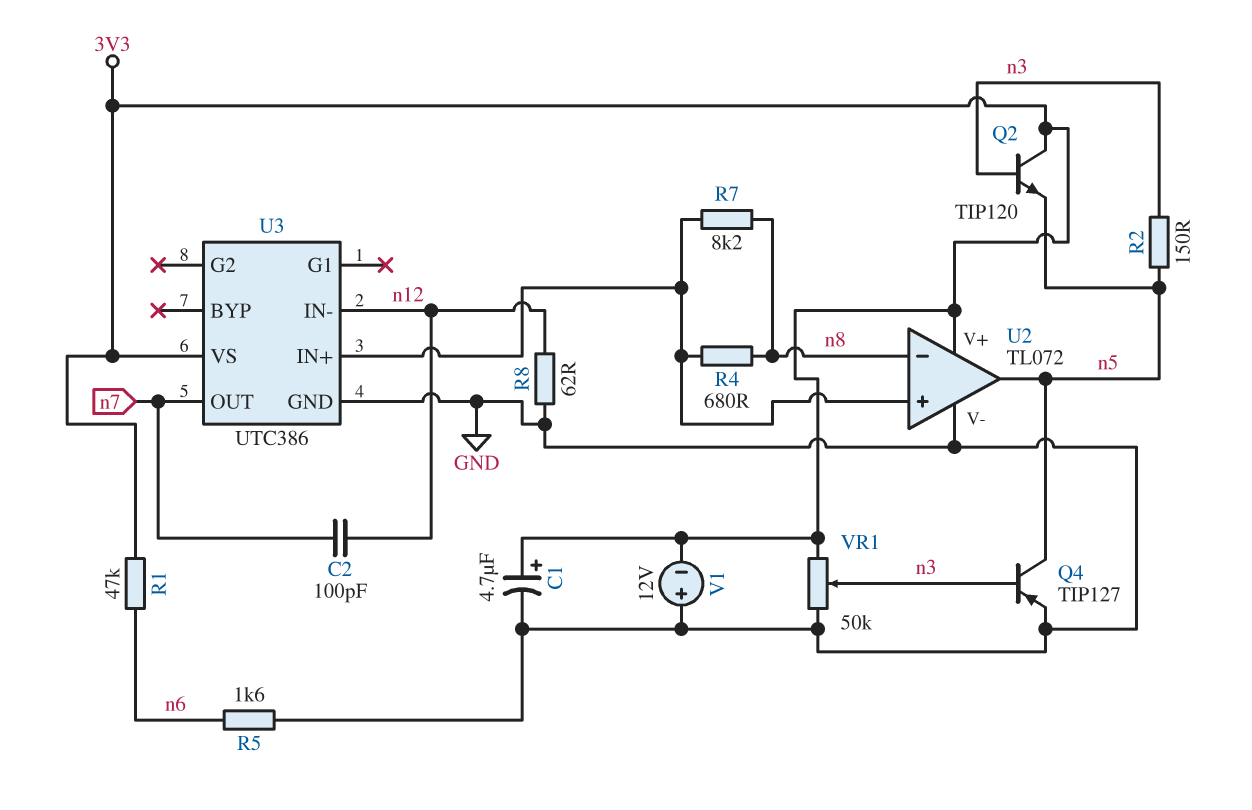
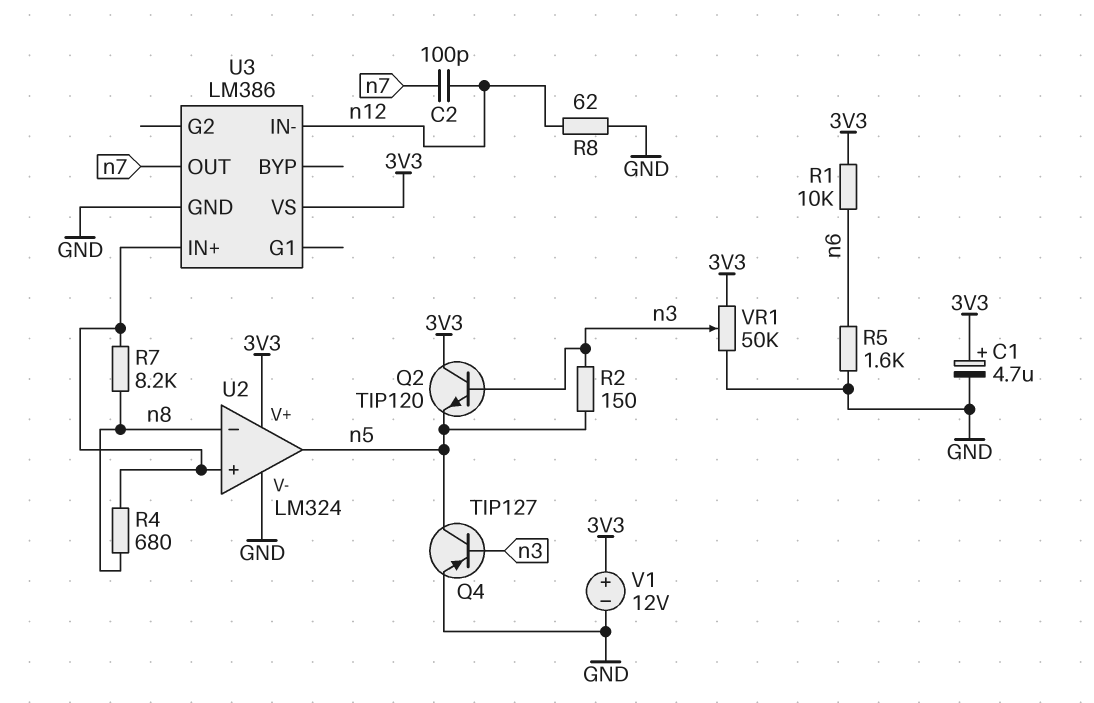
R1: 47k (3V3, n6) -> 10k (3V3, n6)
U2: TL072 -> LM324
U3: UTC386 -> LM386
V1: 12V (plus GND, minus 3V3) -> 12V (plus 3V3, minus GND)

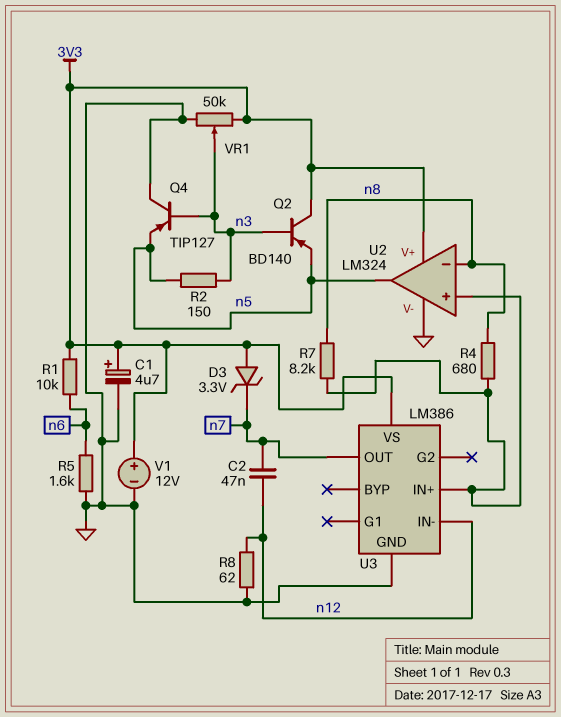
C2: 100pF (n7, n12) -> 47nF (n7, n12)
D3: none -> zener 3.3V (A 3V3, K n7)
Q2: NPN TIP120 (B n3, C 3V3, E n5) -> PNP BD140 (B n3, C 3V3, E n5)
Q4: PNP TIP127 (B n3, C n5, E GND) -> PNP TIP127 (B n3, C GND, E n5)

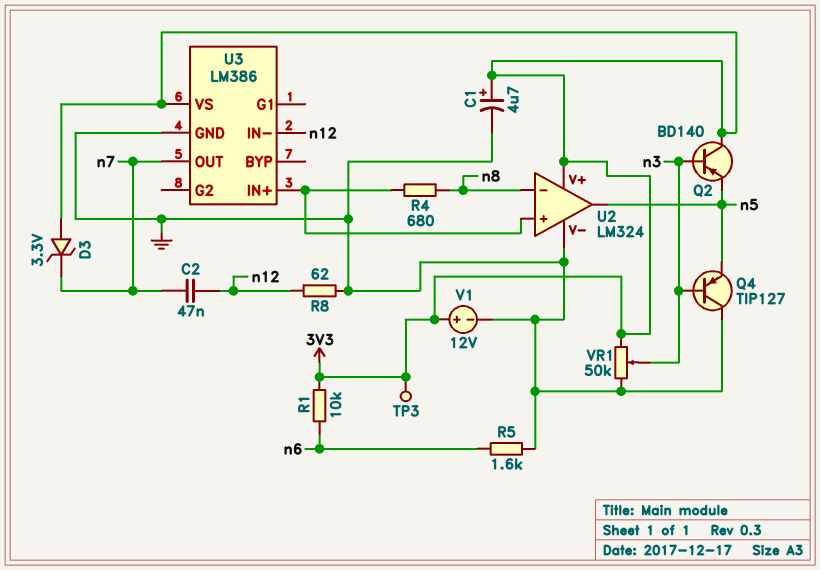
R2: 150 (n3, n5) -> none
R7: 8.2k (U2/in+, n8) -> none
TP3: none -> test point (3V3)

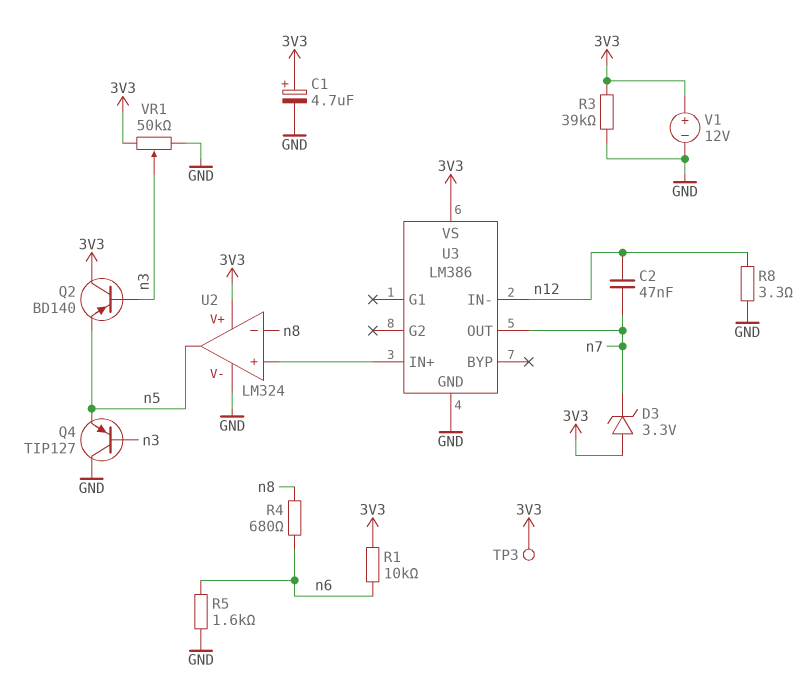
R3: none -> 39k (3V3, GND)
R4: 680 (U2/in+, n8) -> 680 (n6, n8)
R8: 62 (GND, n12) -> 3.3 (GND, n12)

